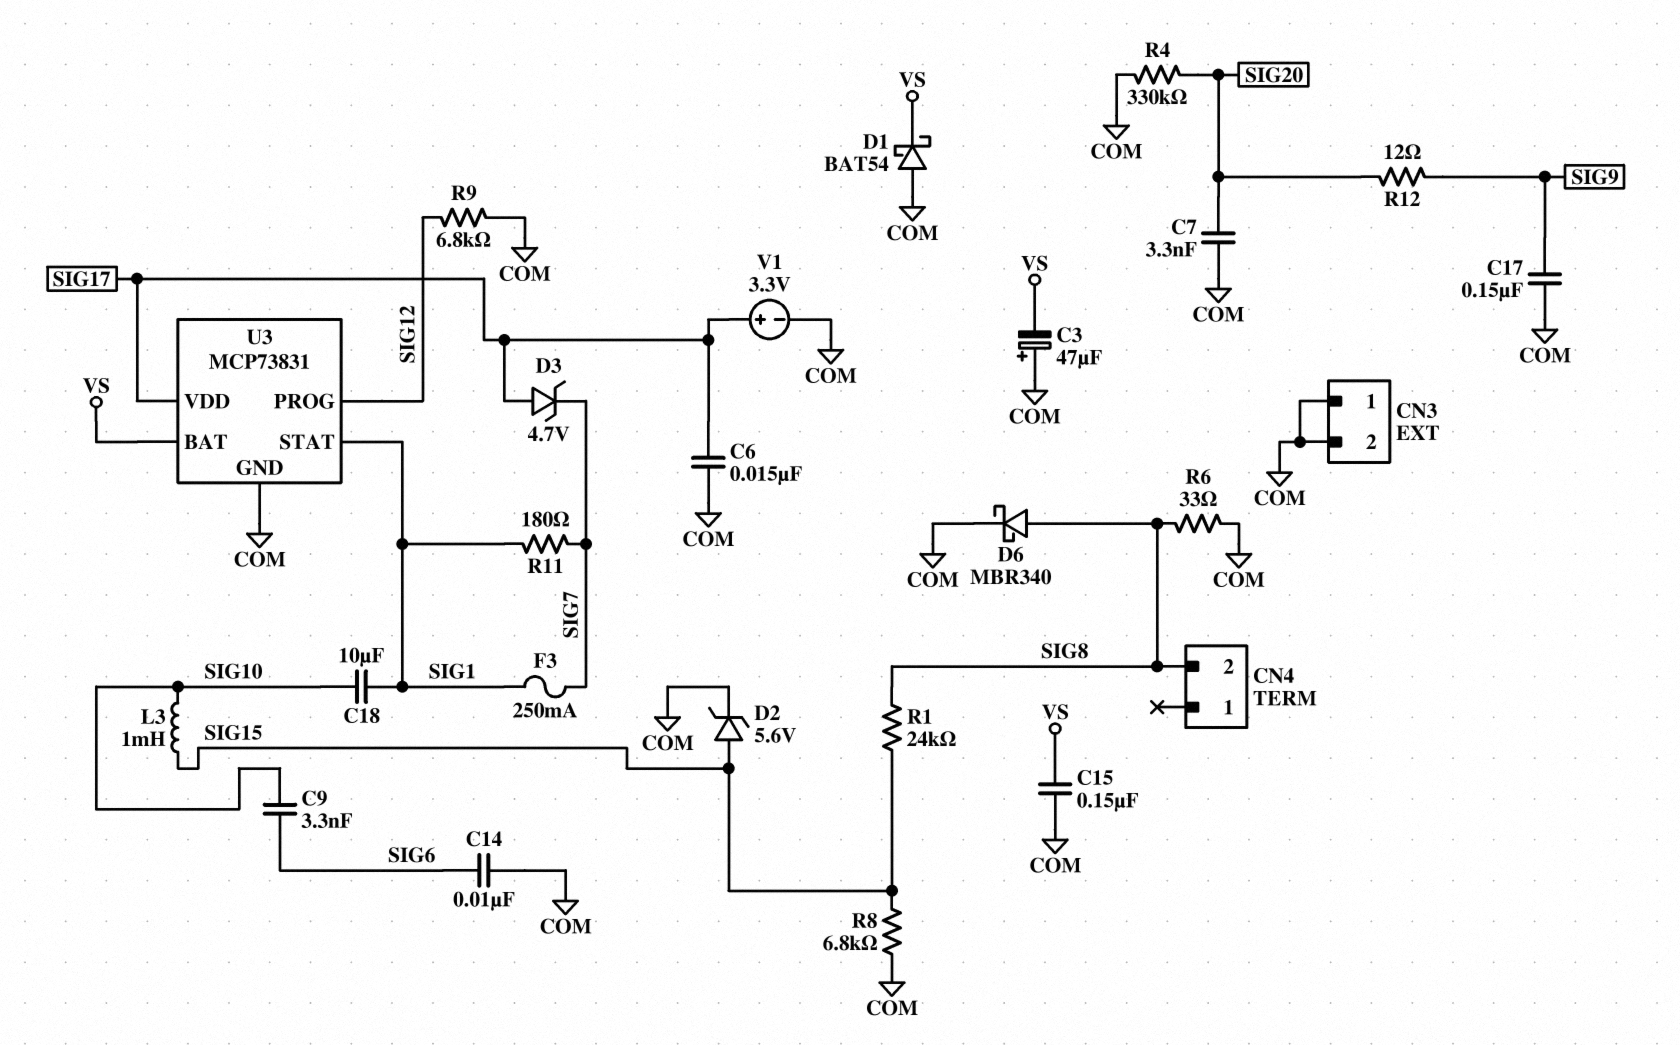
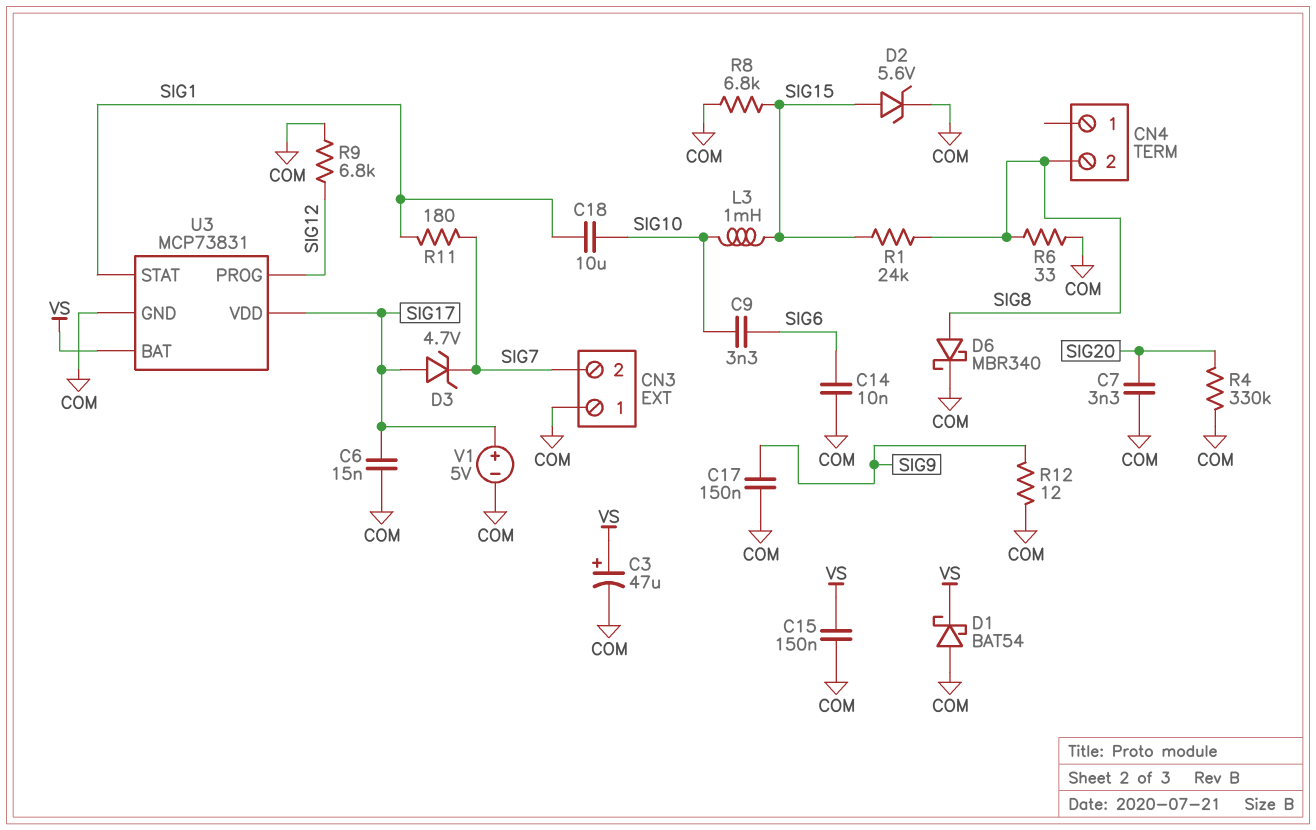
C3: 47uF (plus COM, minus VS) -> 47uF (plus VS, minus COM)
CN3 pin 2: COM -> SIG7
F3: 250mA (SIG1, SIG7) -> none
R12: 12 (SIG9, SIG20) -> 12 (COM, SIG9)
V1: 3.3V (plus SIG17, minus COM) -> 5V (plus SIG17, minus COM)

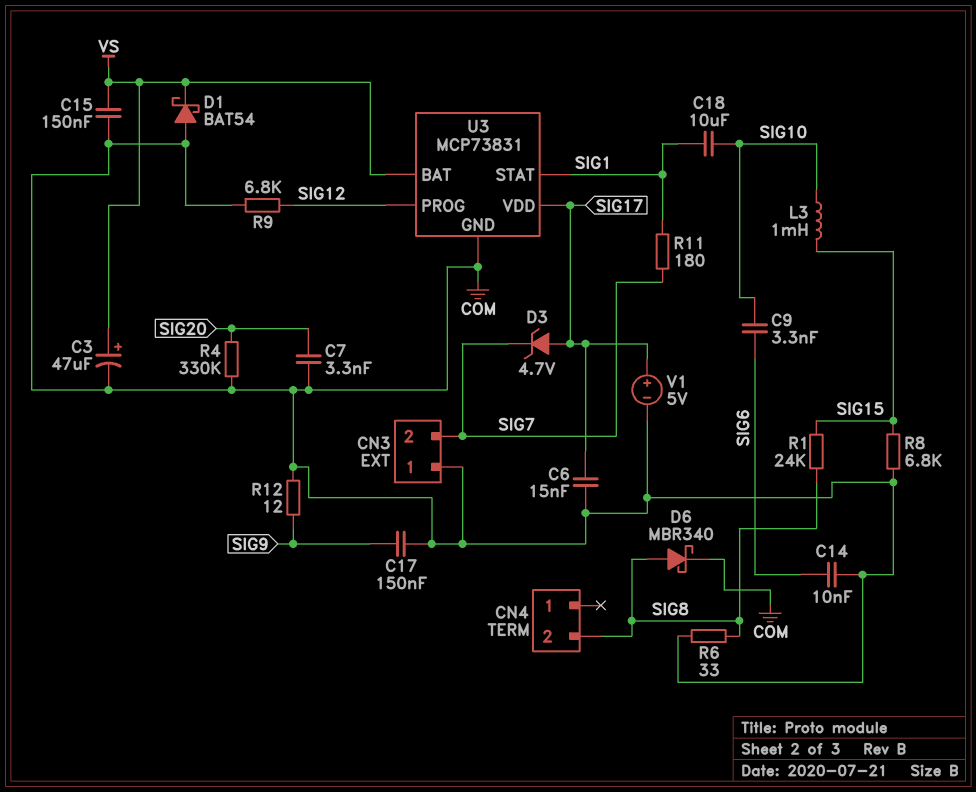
D2: zener 5.6V (A SIG15, K COM) -> none

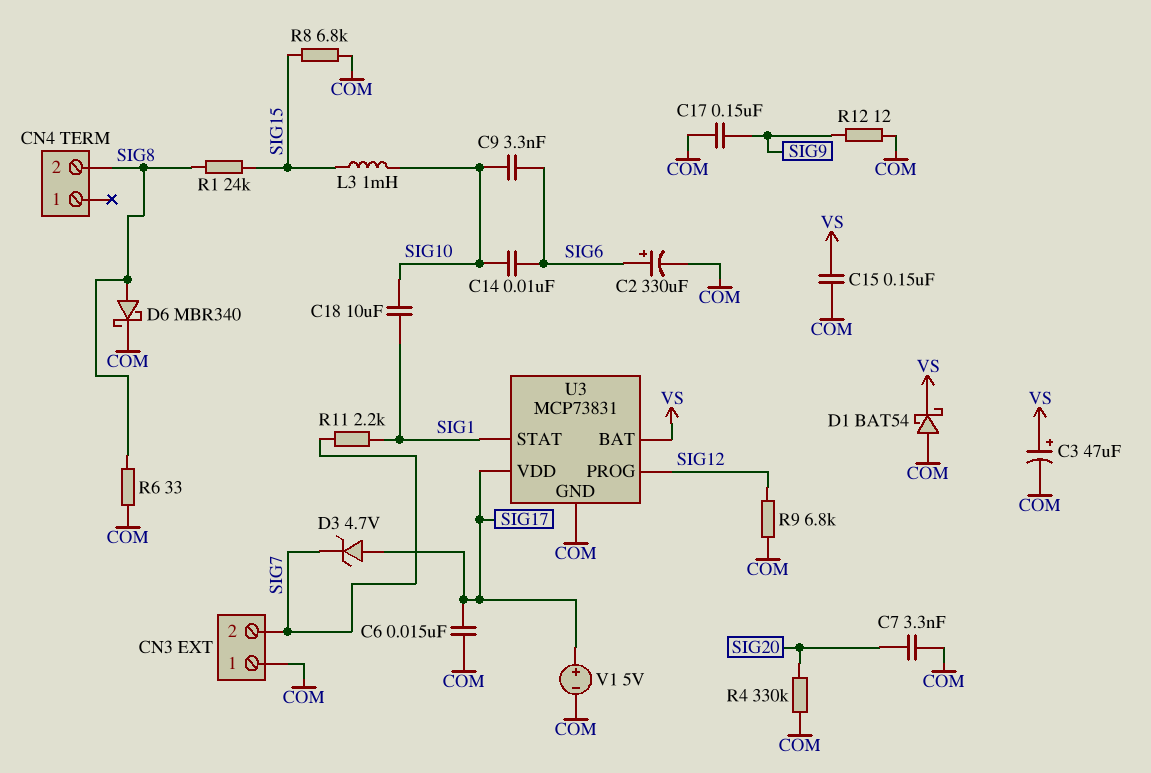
C2: none -> 330uF (plus SIG6, minus COM)
C14: 10nF (COM, SIG6) -> 10nF (SIG6, SIG10)
R11: 180 (SIG1, SIG7) -> 2.2k (SIG1, SIG7)

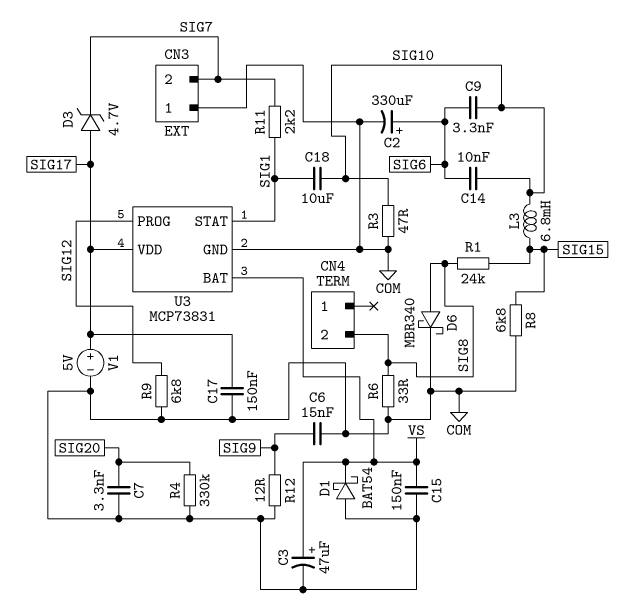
C6: 15nF (COM, SIG17) -> 15nF (COM, SIG9)
C17: 150nF (COM, SIG9) -> 150nF (COM, SIG17)
L3: 1mH (SIG10, SIG15) -> 6.8mH (SIG10, SIG15)
R3: none -> 47 (COM, SIG10)

